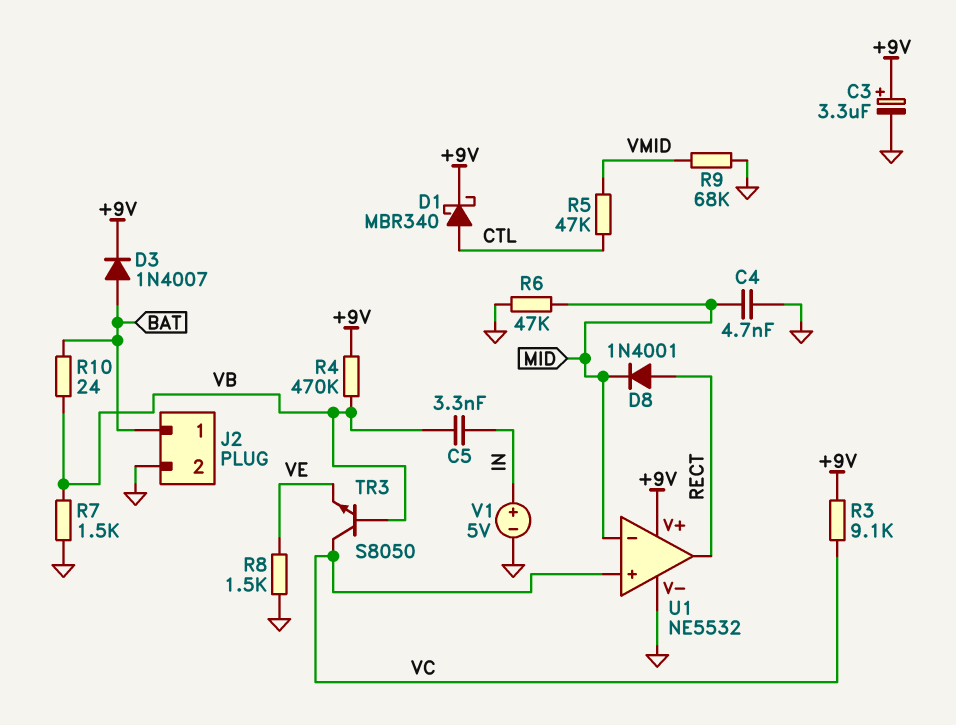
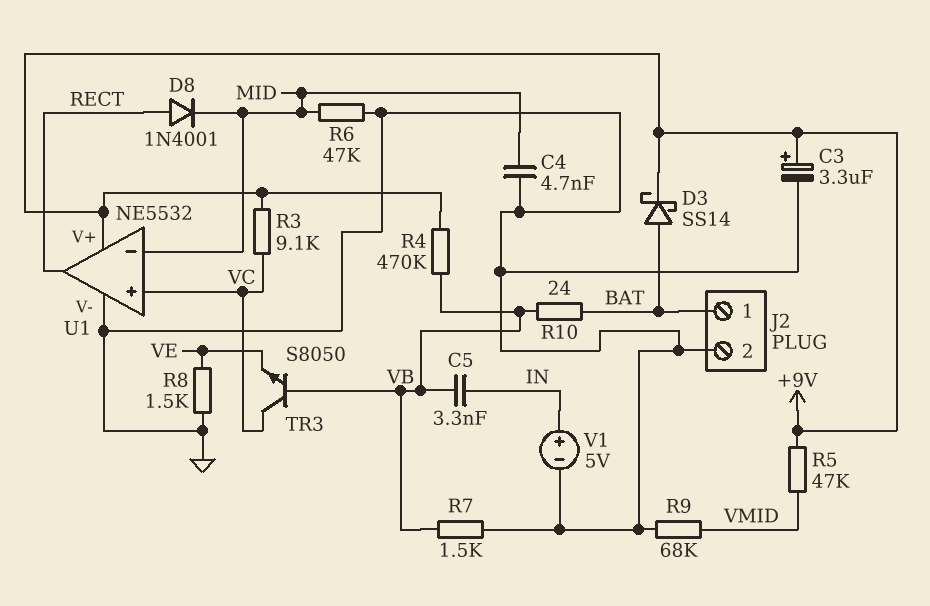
D1: schottky MBR340 (A CTL, K +9V) -> none
D3: diode 1N4007 (A BAT, K +9V) -> schottky SS14 (A BAT, K +9V)
R5: 47k (CTL, VMID) -> 47k (+9V, VMID)

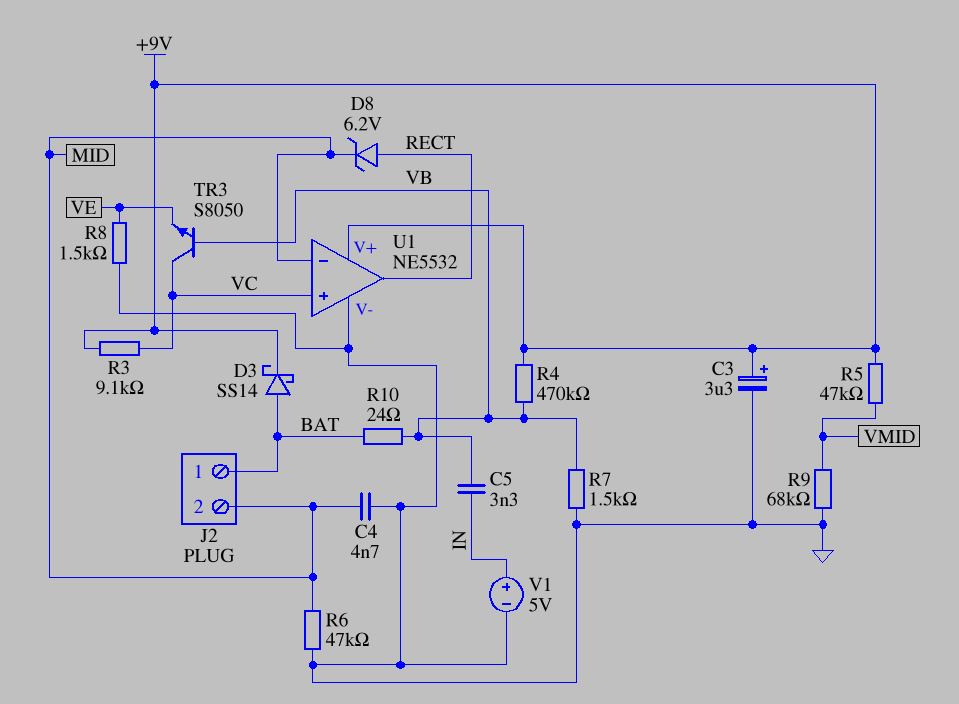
D8: diode 1N4001 (A RECT, K MID) -> zener 6.2V (A RECT, K MID)
J2 pin 2: GND -> MID

